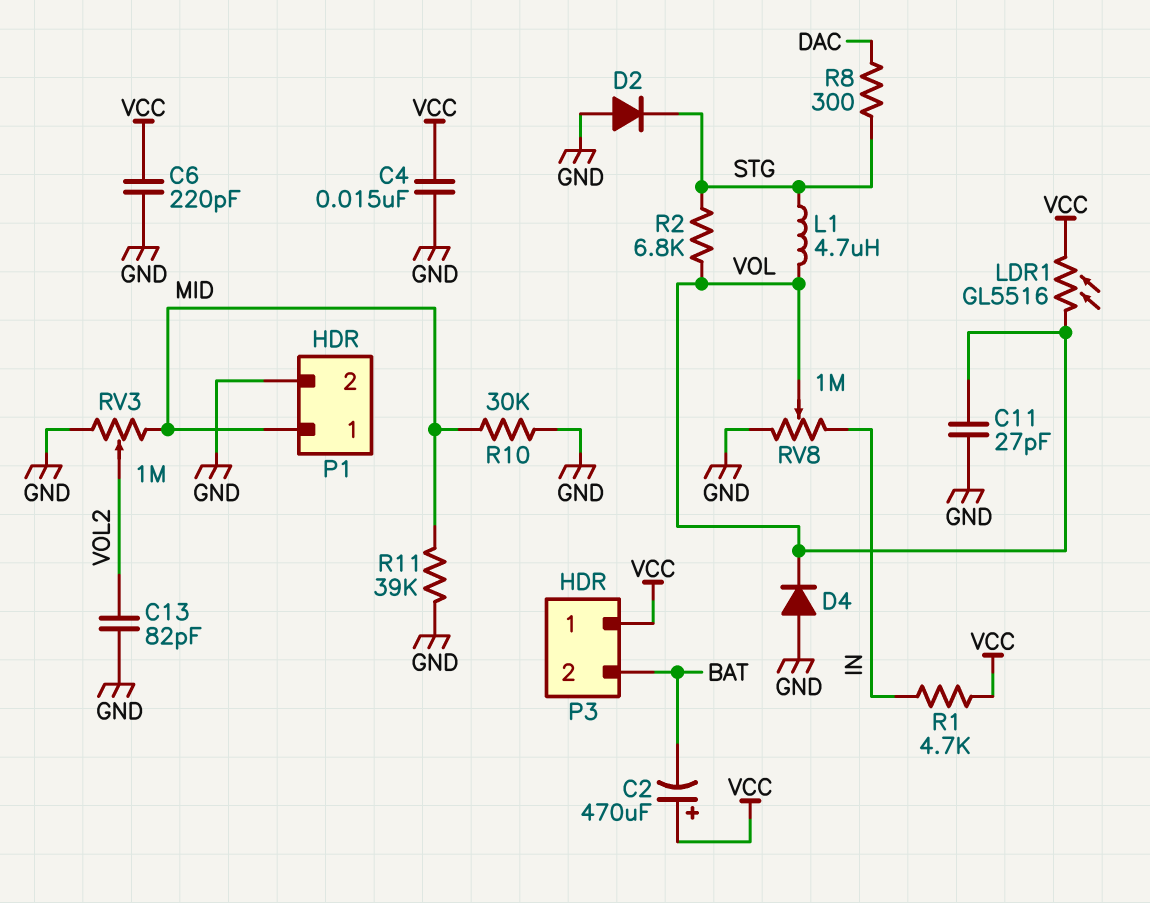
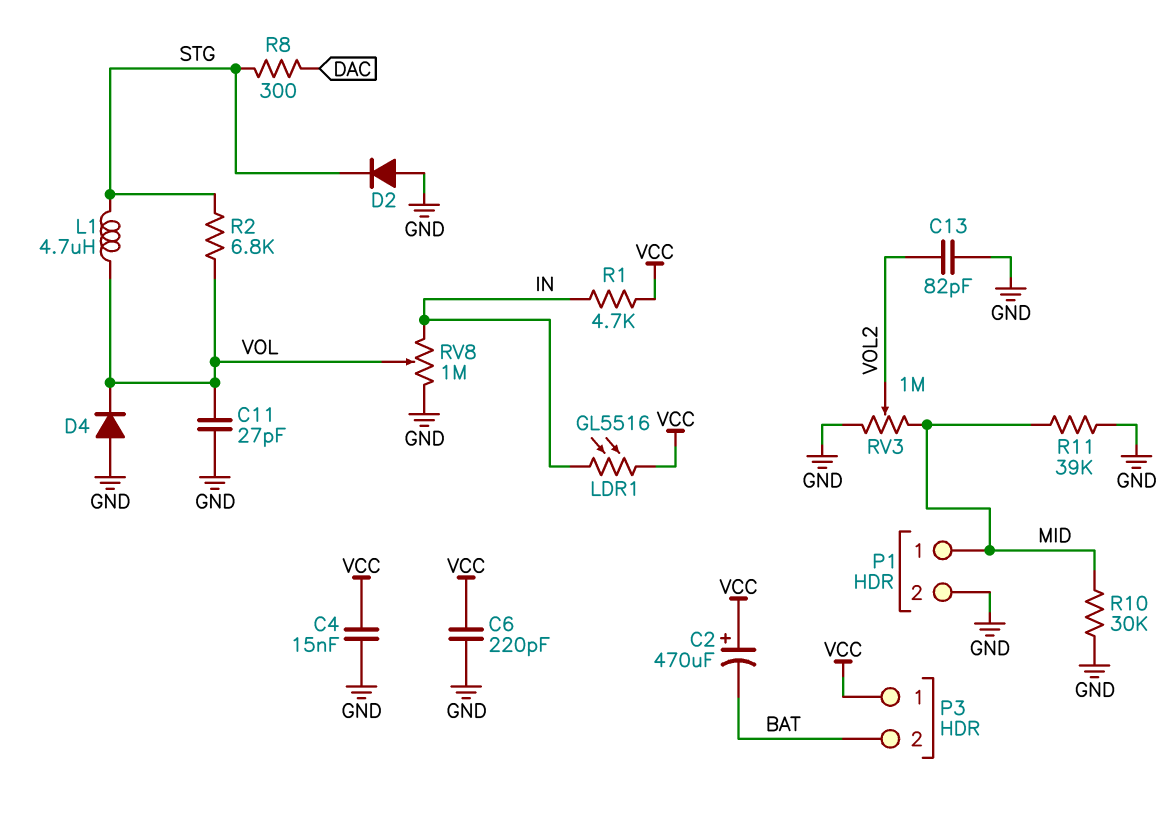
LDR1: GL5516 (VCC, VOL) -> GL5516 (IN, VCC)

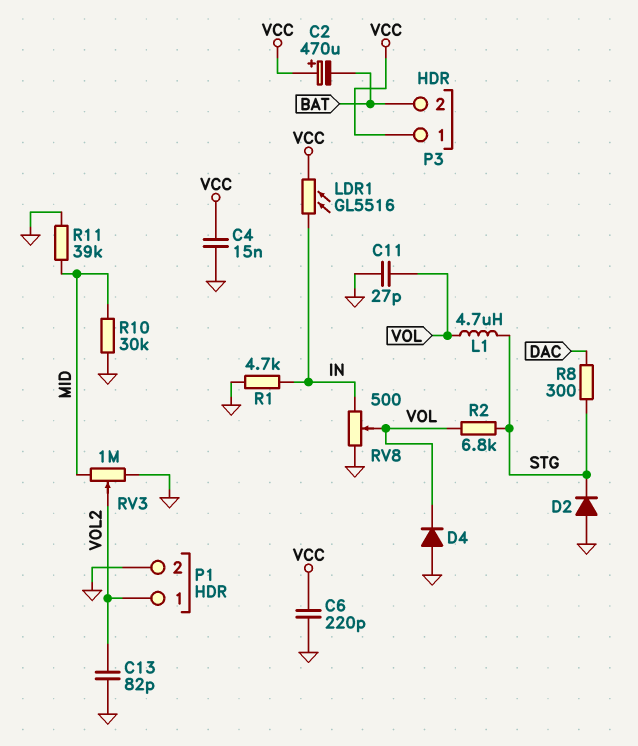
P1 pin 1: MID -> VOL2
R1: 4.7k (IN, VCC) -> 4.7k (GND, IN)
RV8: 1M (GND, IN, wiper VOL) -> 500 (GND, IN, wiper VOL)

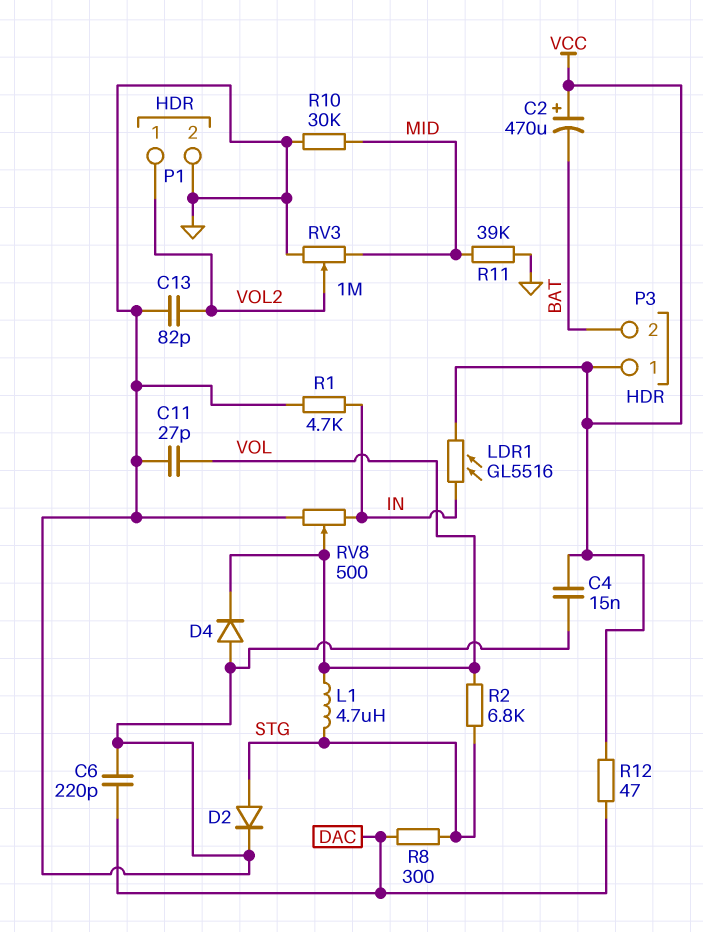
C6: 220pF (GND, VCC) -> 220pF (DAC, GND)
D2: diode (A GND, K STG) -> diode (A STG, K GND)
R12: none -> 47 (DAC, VCC)

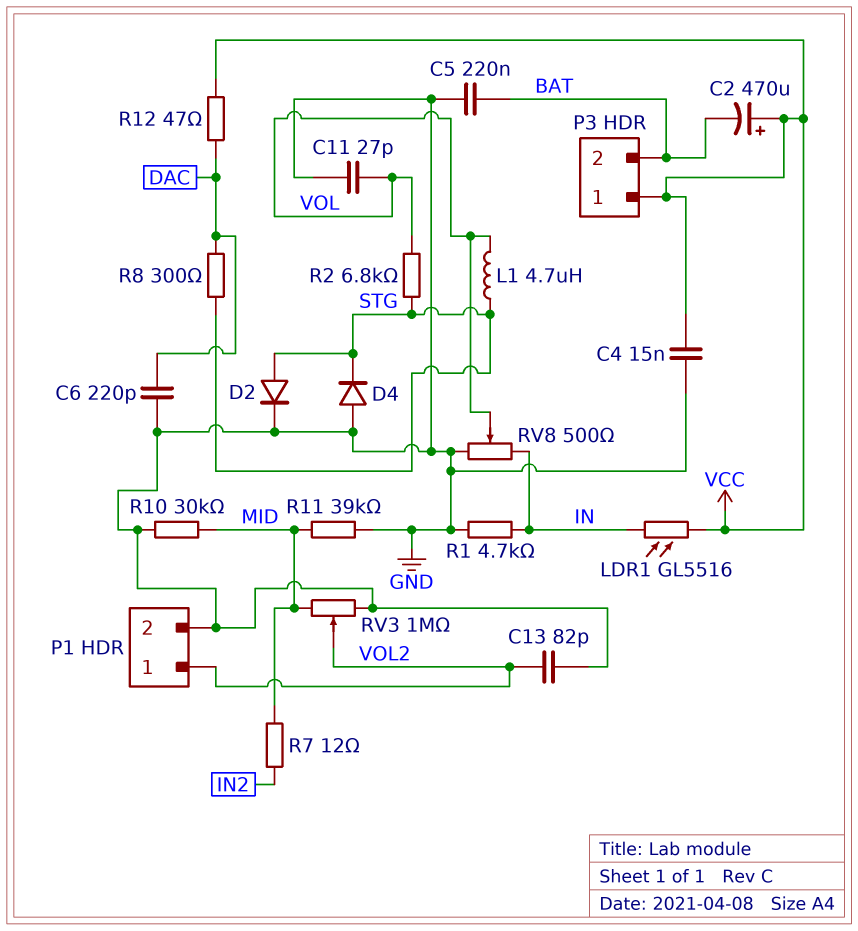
C5: none -> 220nF (BAT, GND)
D4: diode (A GND, K VOL) -> diode (A GND, K STG)
R7: none -> 12 (IN2, MID)

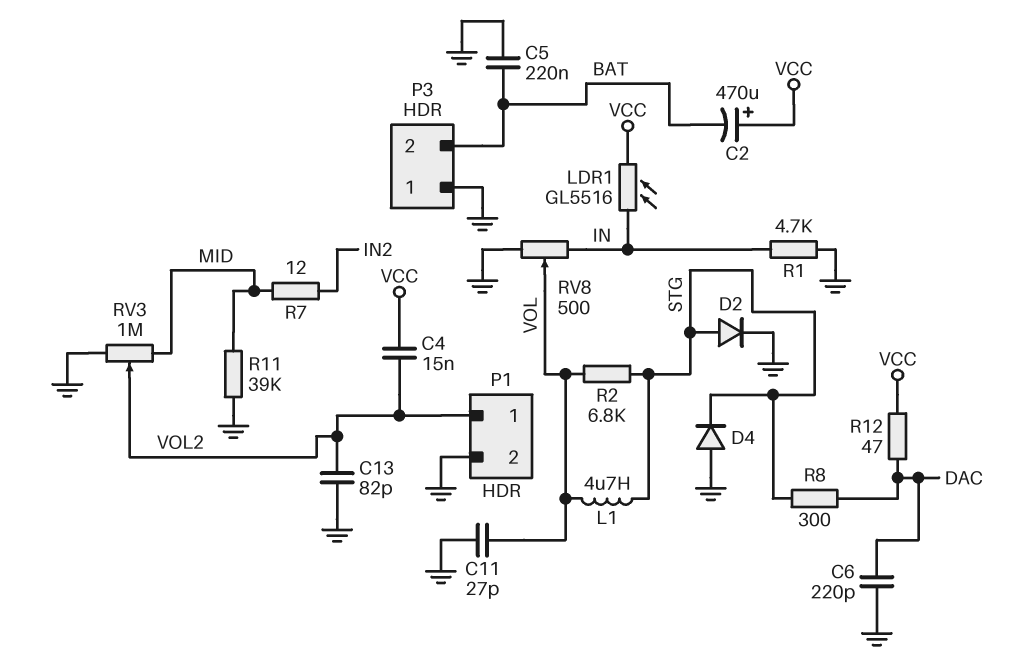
C4: 15nF (GND, VCC) -> 15nF (VCC, VOL2)
P3 pin 1: VCC -> GND
R10: 30k (GND, MID) -> none

